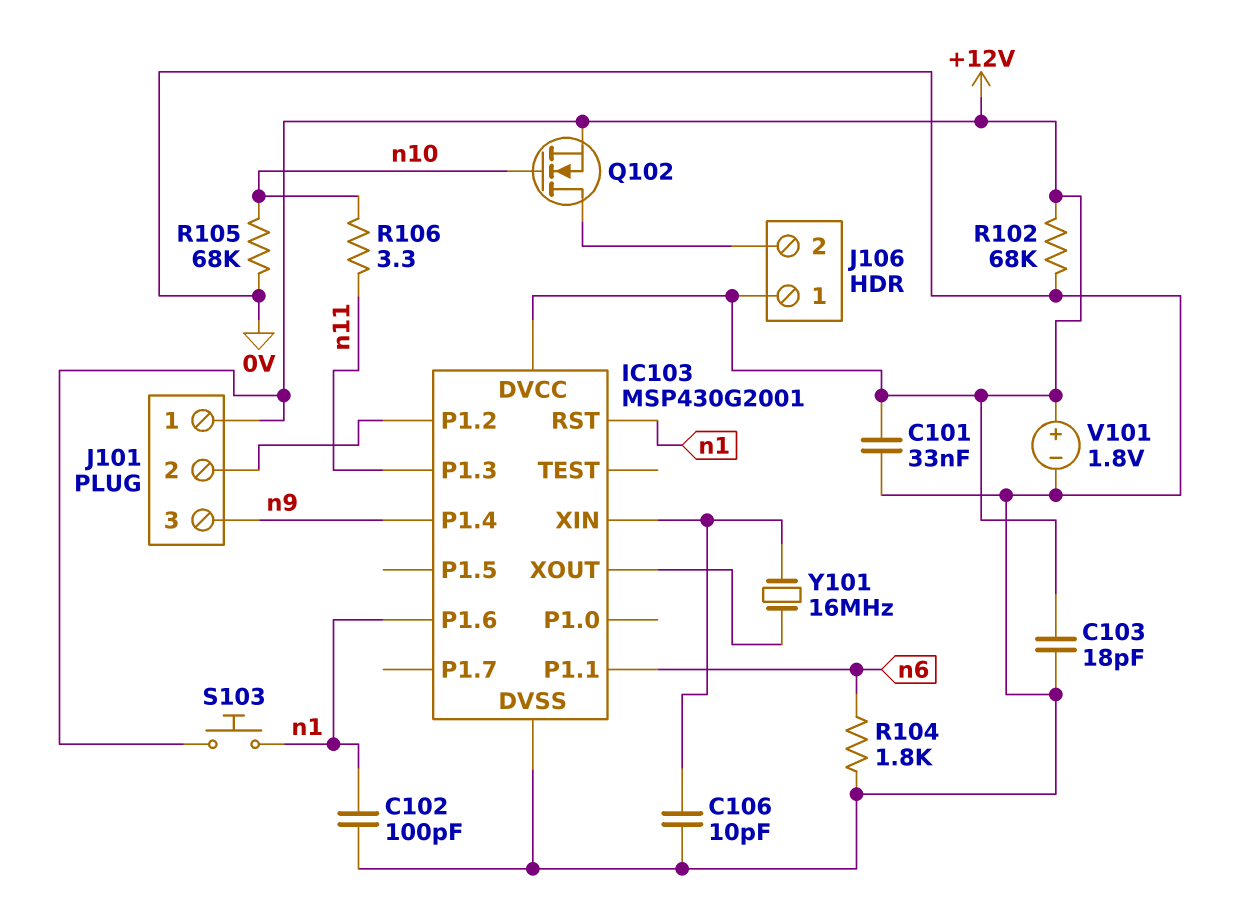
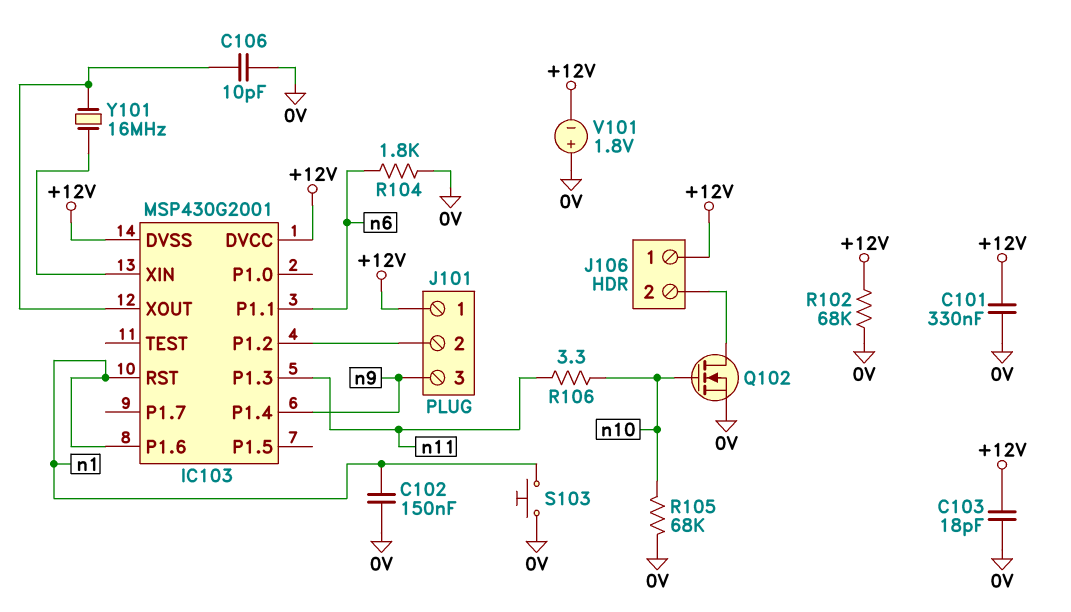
C101: 33nF (+12V, 0V) -> 330nF (+12V, 0V)
C102: 100pF (0V, n1) -> 150nF (0V, n1)
C106: 10pF (0V, IC103/XIN) -> 10pF (0V, IC103/XOUT)
IC103 pin DVSS: 0V -> +12V
Q102: NMOS (G n10, D J106/2, S +12V) -> NMOS (G n10, D J106/2, S 0V)
S103: button (+12V, n1) -> button (0V, n1)
V101: 1.8V (plus +12V, minus 0V) -> 1.8V (plus 0V, minus +12V)

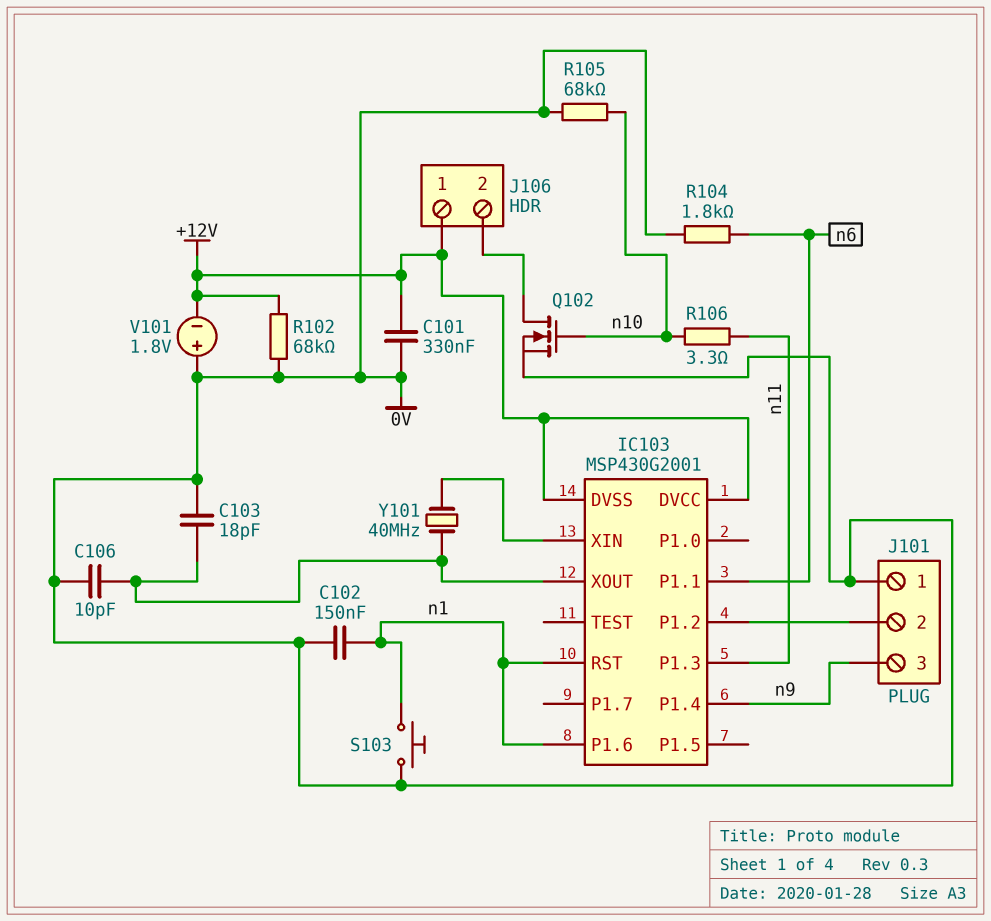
C103: 18pF (+12V, 0V) -> 18pF (0V, IC103/XOUT)
J101 pin 1: +12V -> 0V
Y101: 16MHz (IC103/XIN, IC103/XOUT) -> 40MHz (IC103/XIN, IC103/XOUT)

